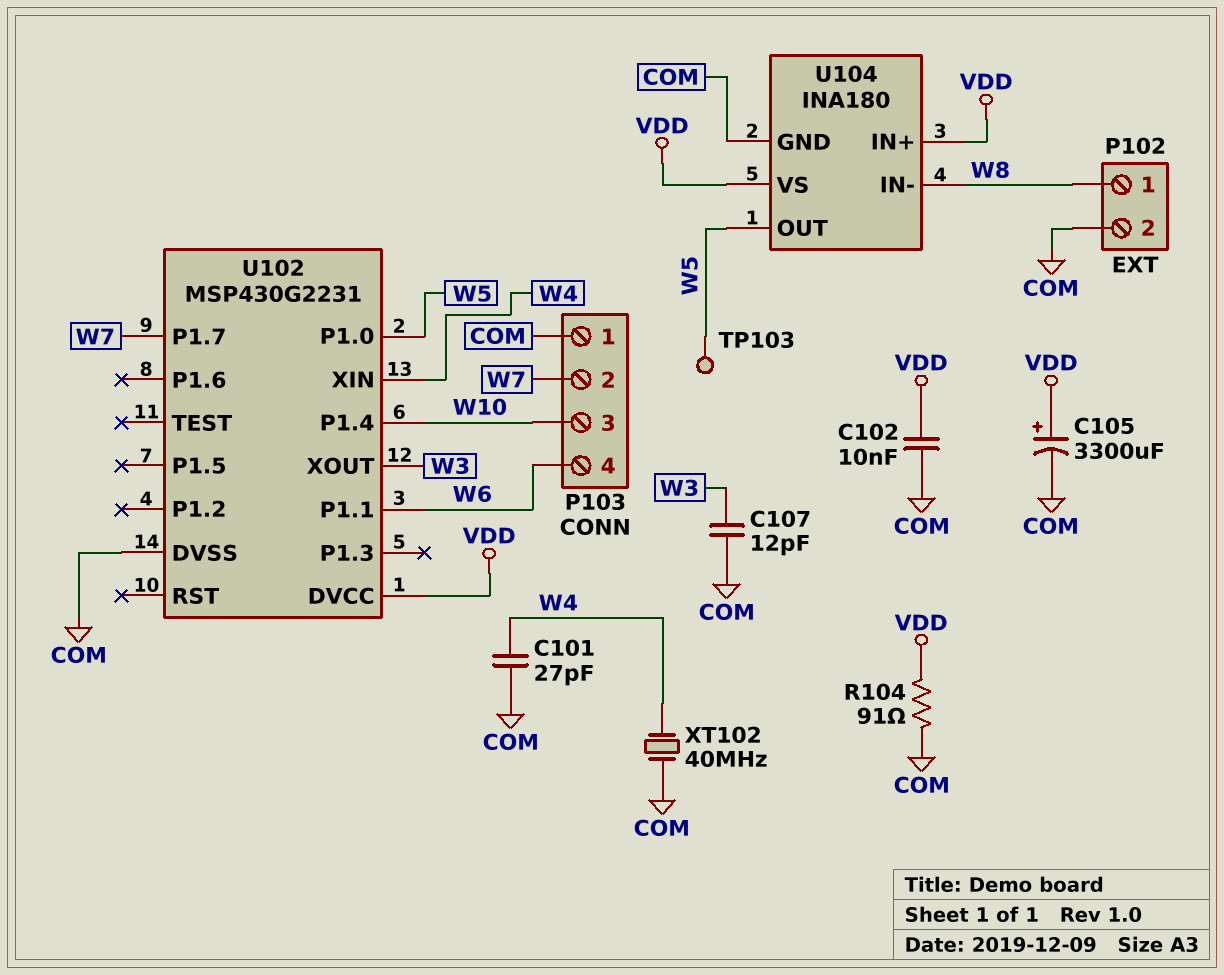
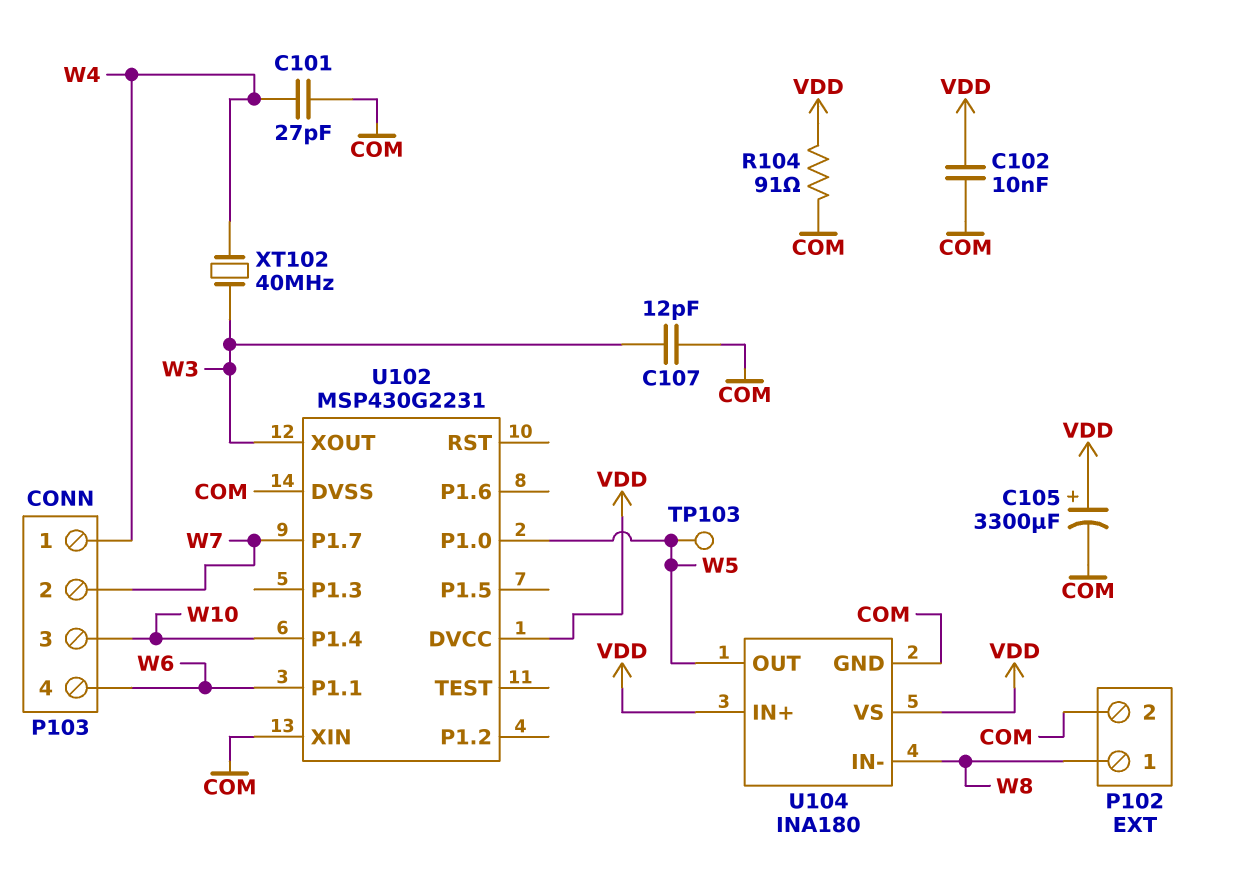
P103 pin 1: COM -> W4
U102 pin XIN: W4 -> COM
XT102: 40MHz (COM, W4) -> 40MHz (W3, W4)

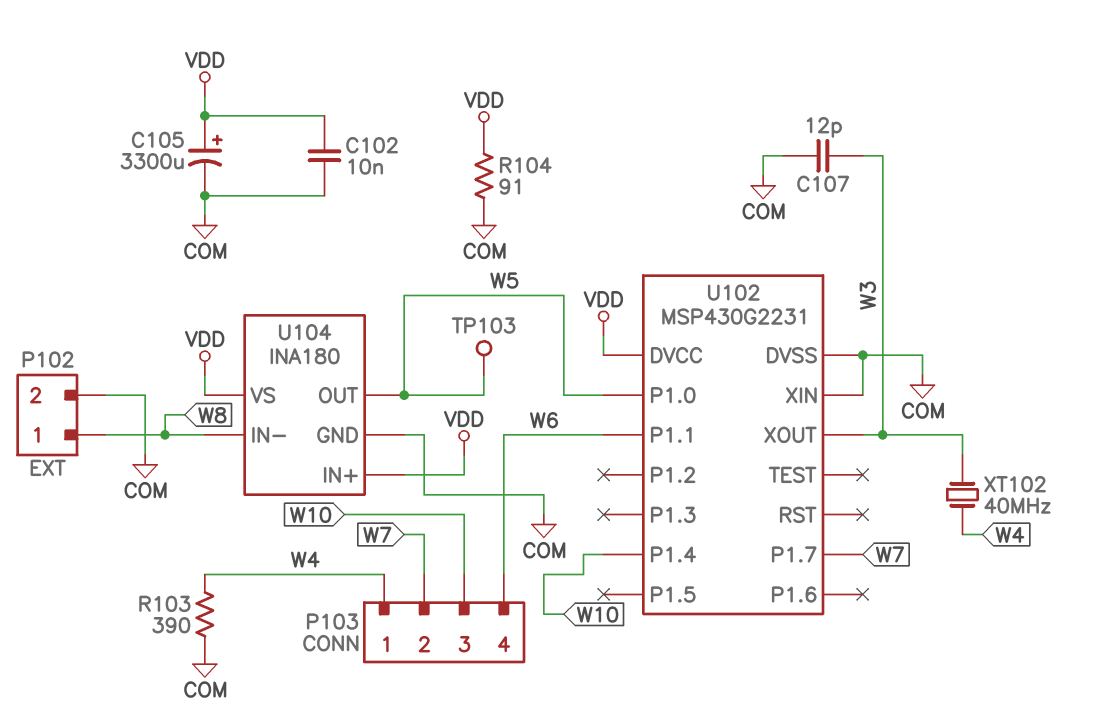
C101: 27pF (COM, W4) -> none
R103: none -> 390 (COM, W4)

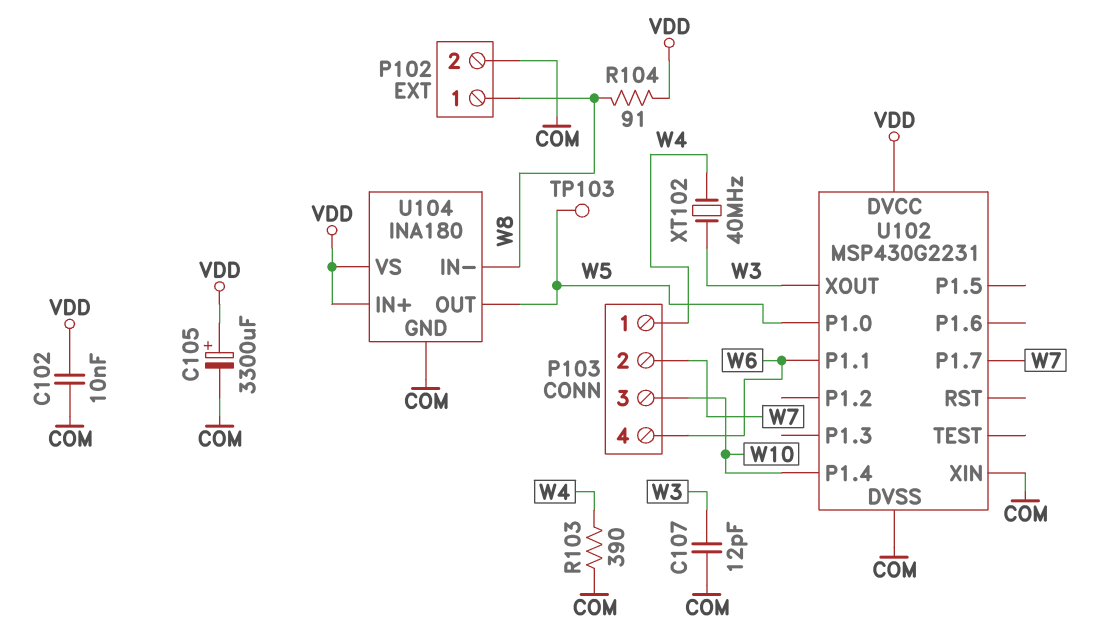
R104: 91 (COM, VDD) -> 91 (VDD, W8)

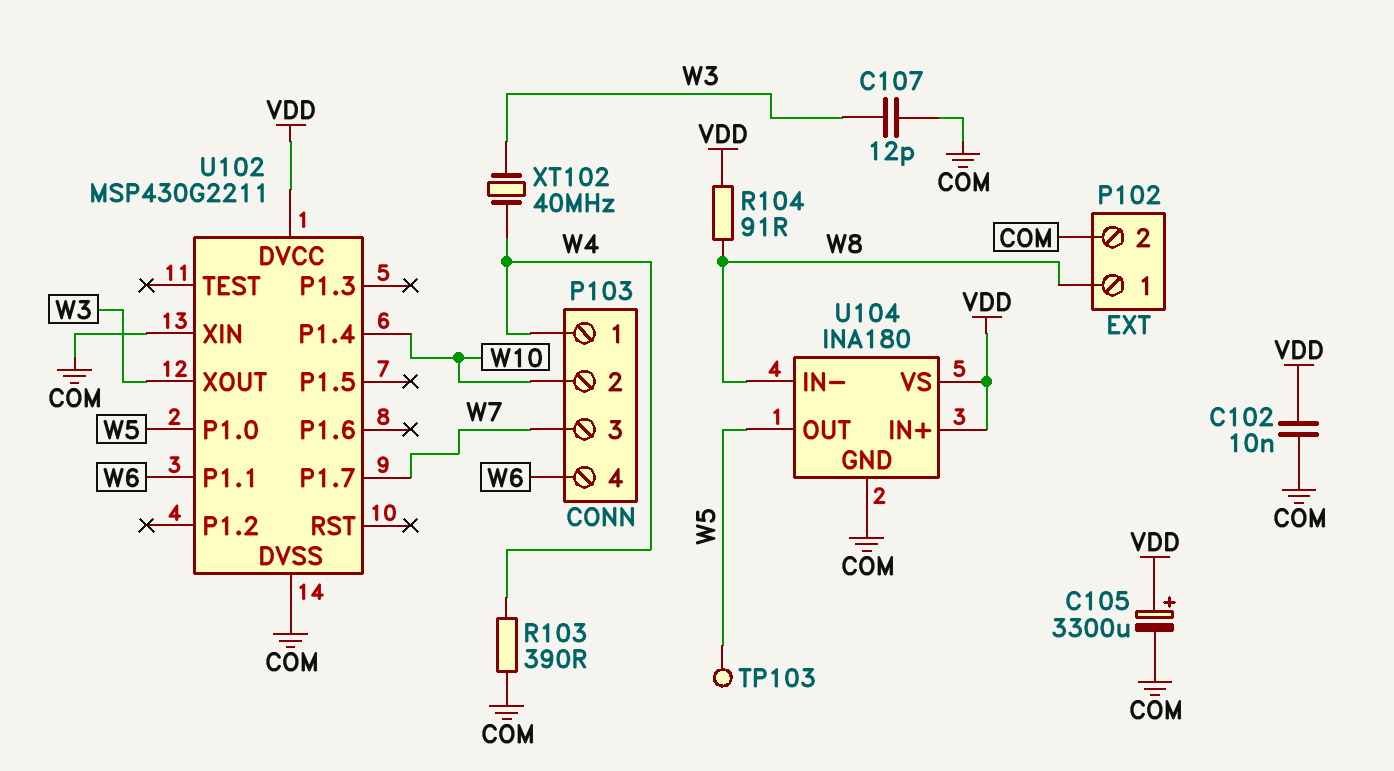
P103 pin 2: W7 -> W10
P103 pin 3: W10 -> W7
U102: MSP430G2231 -> MSP430G2211

